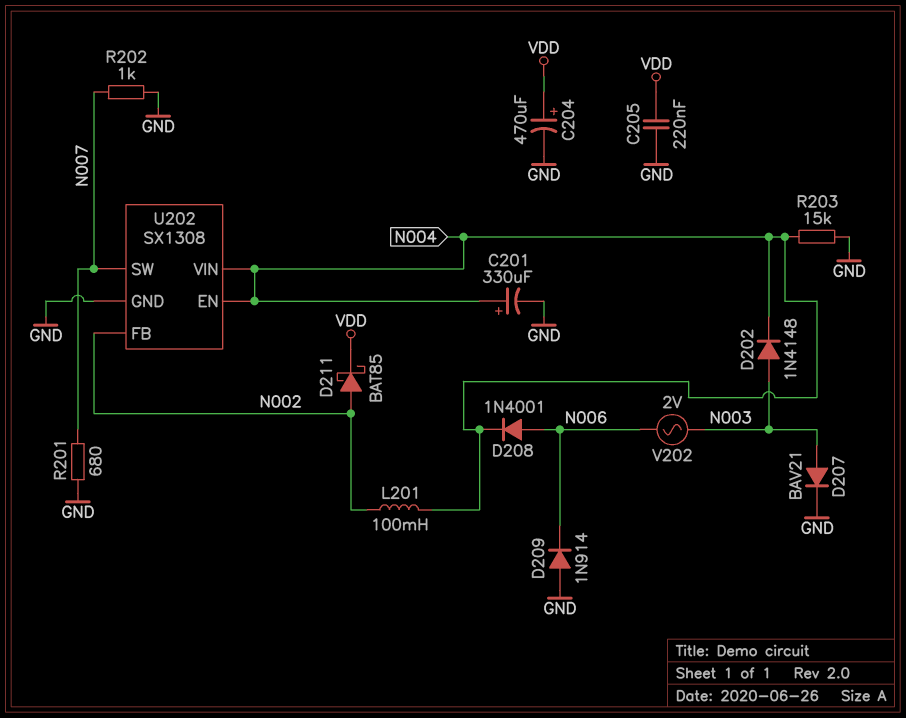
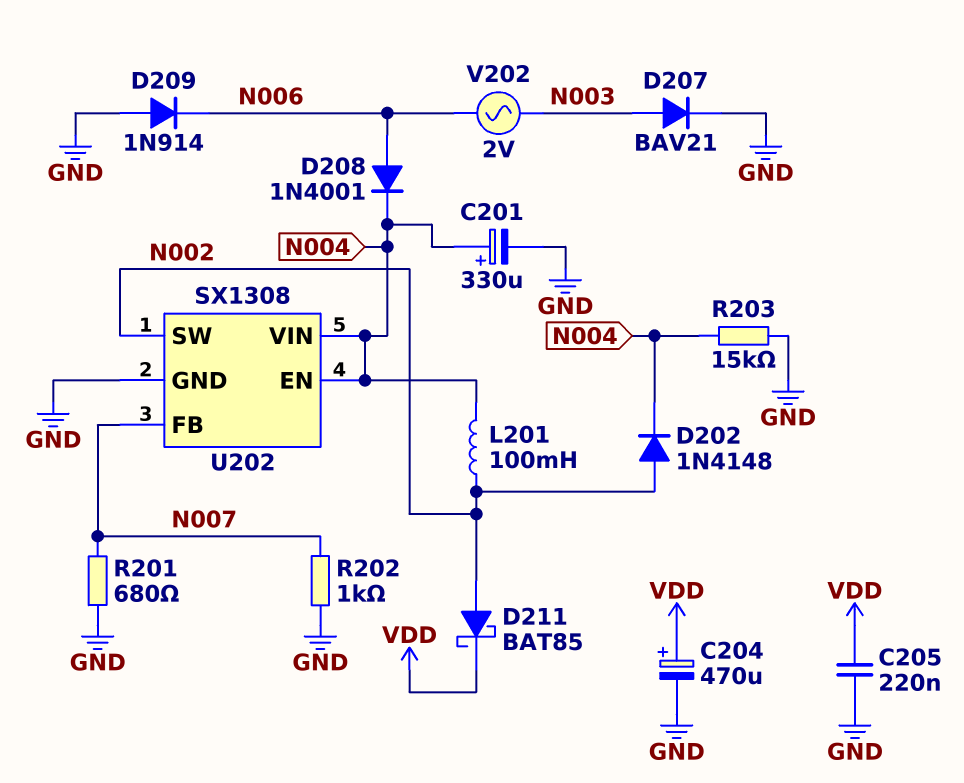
D202: diode 1N4148 (A N003, K N004) -> diode 1N4148 (A N002, K N004)
U202 pin FB: N002 -> N007
U202 pin SW: N007 -> N002

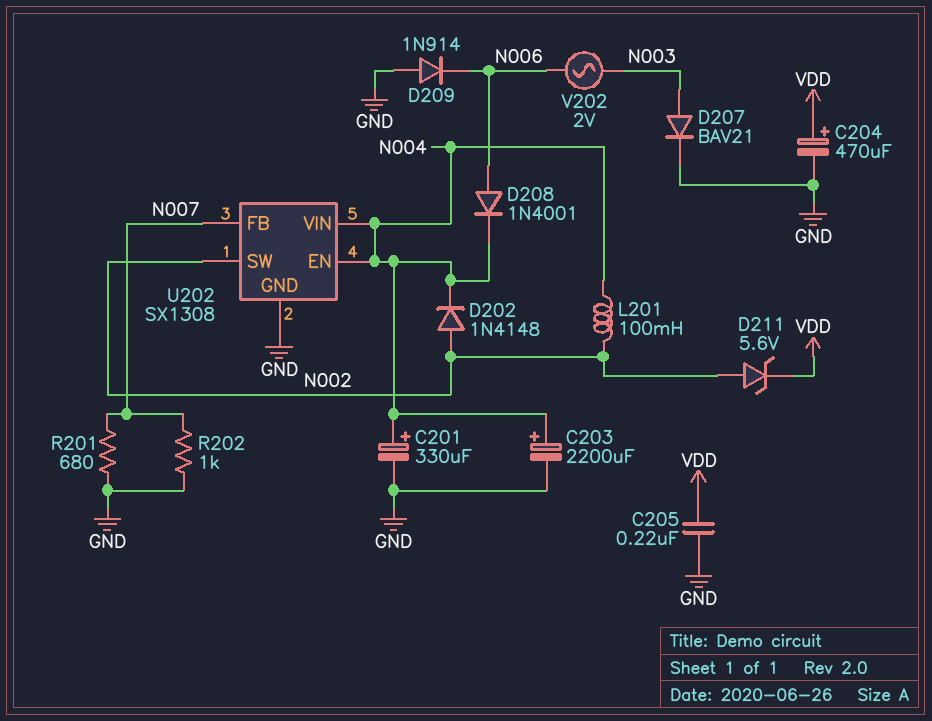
C203: none -> 2200uF (plus N004, minus GND)
D211: schottky BAT85 (A N002, K VDD) -> zener 5.6V (A N002, K VDD)
R203: 15k (GND, N004) -> none

